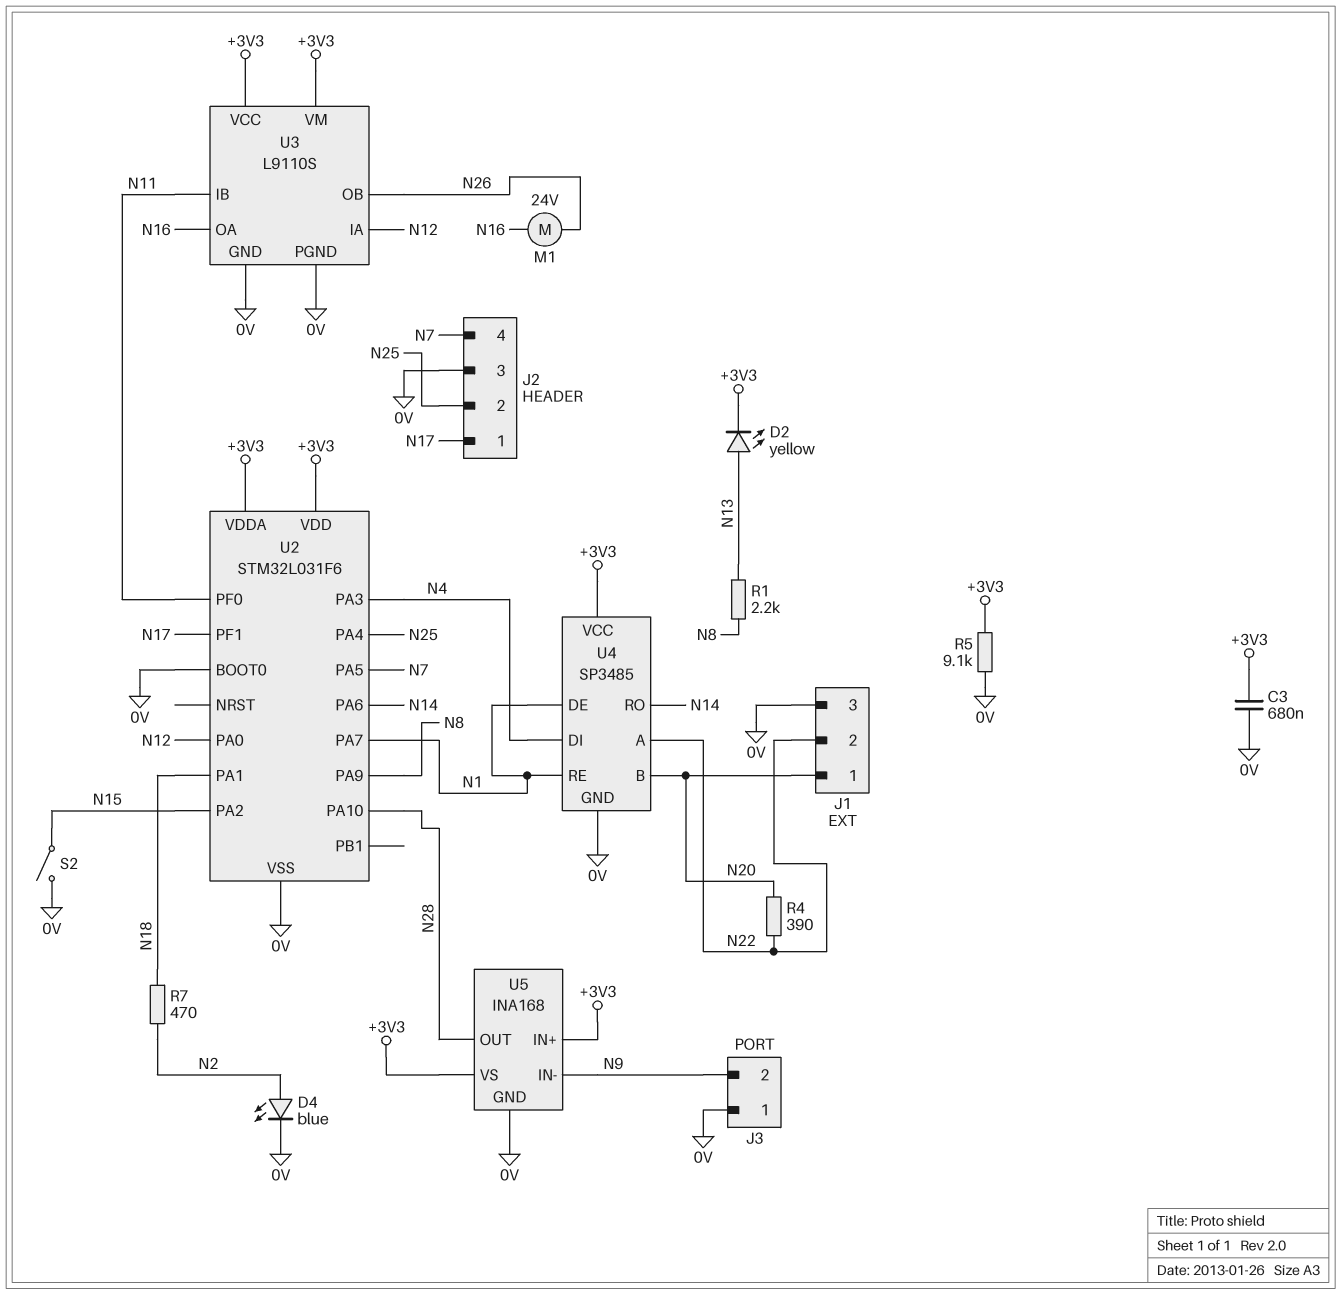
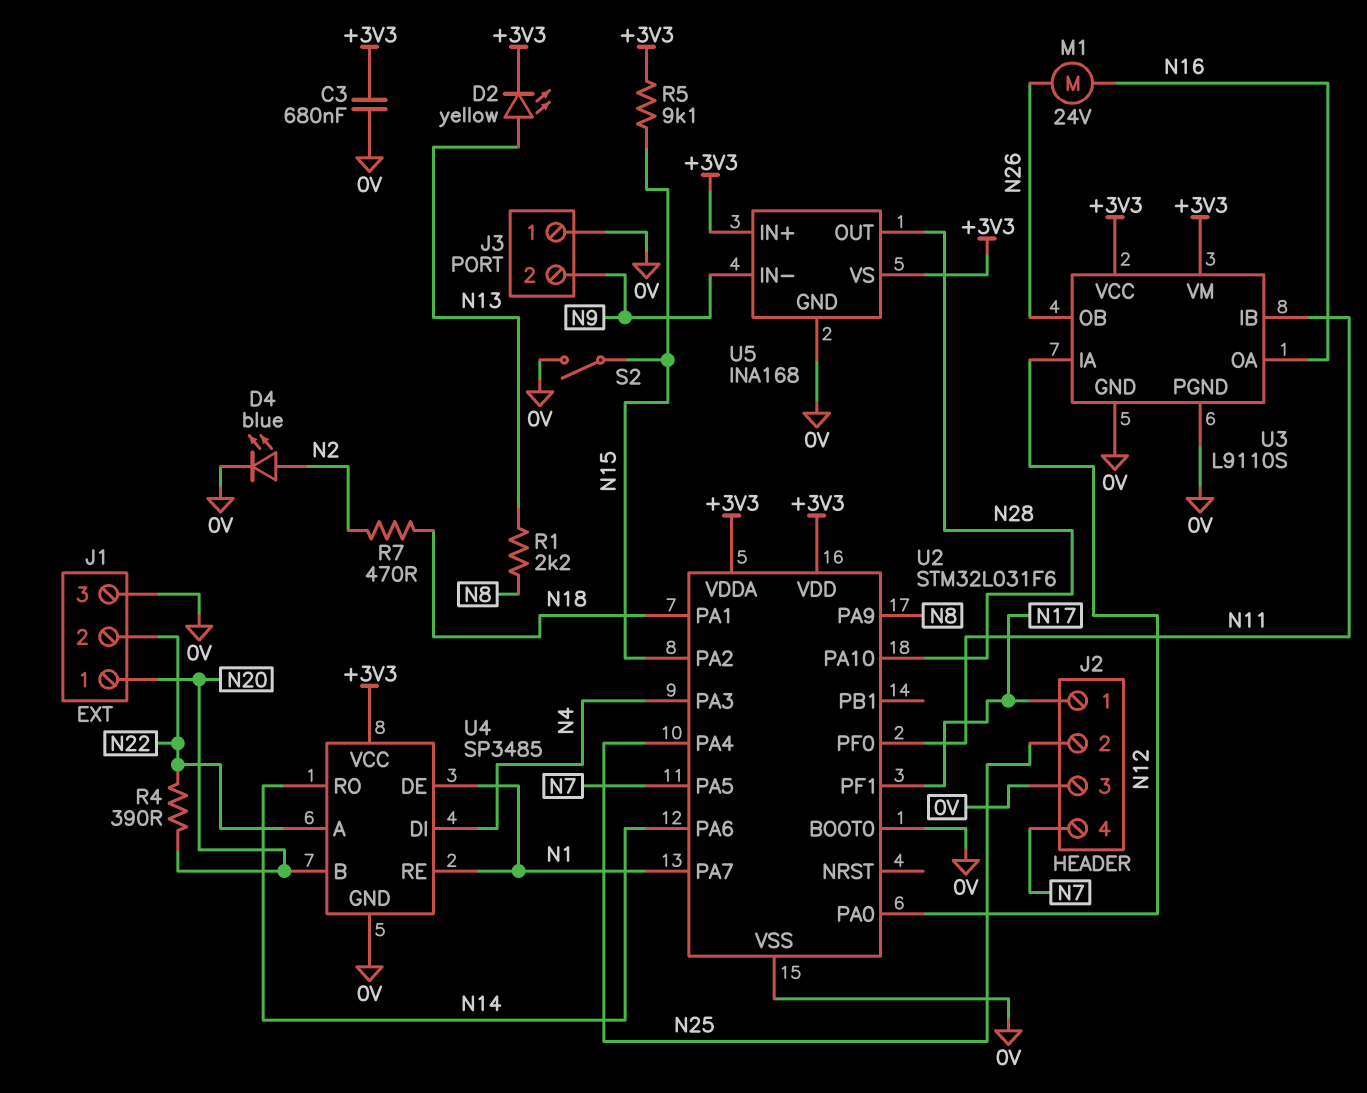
R5: 9.1k (+3V3, 0V) -> 9.1k (+3V3, N15)

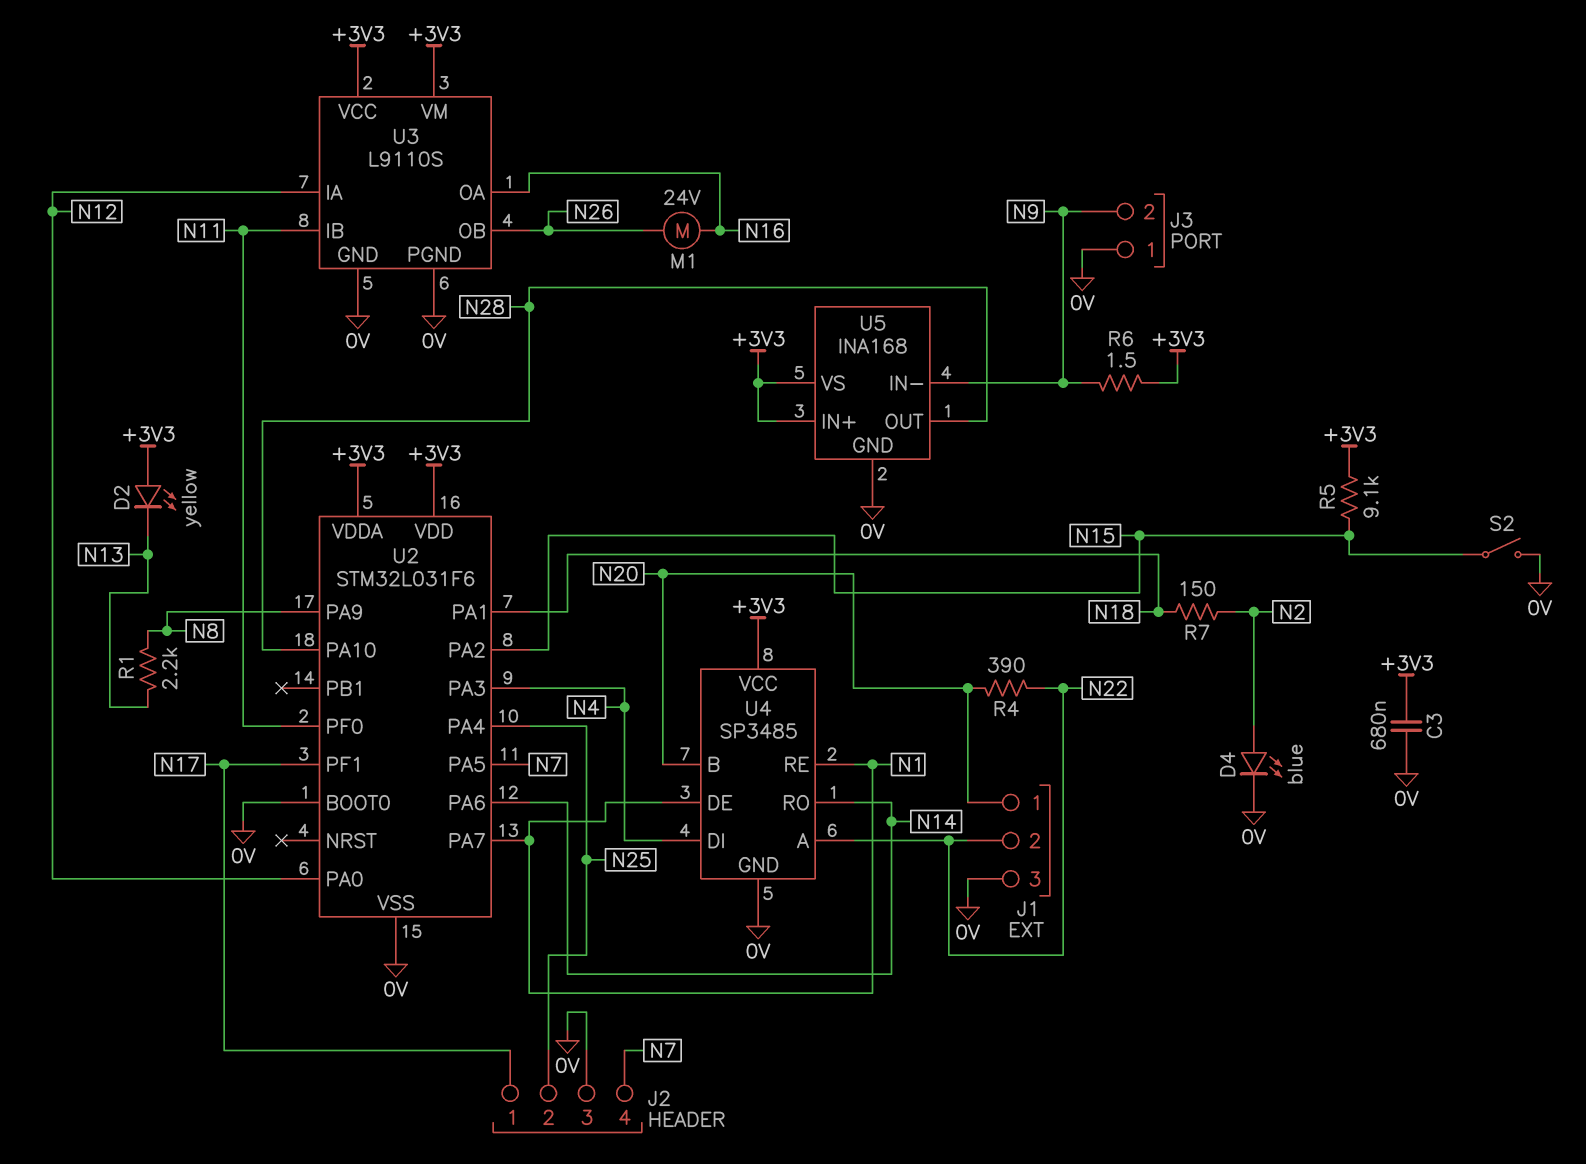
D2: LED yellow (A N13, K +3V3) -> LED yellow (A +3V3, K N13)
R6: none -> 1.5 (+3V3, N9)
R7: 470 (N2, N18) -> 150 (N2, N18)

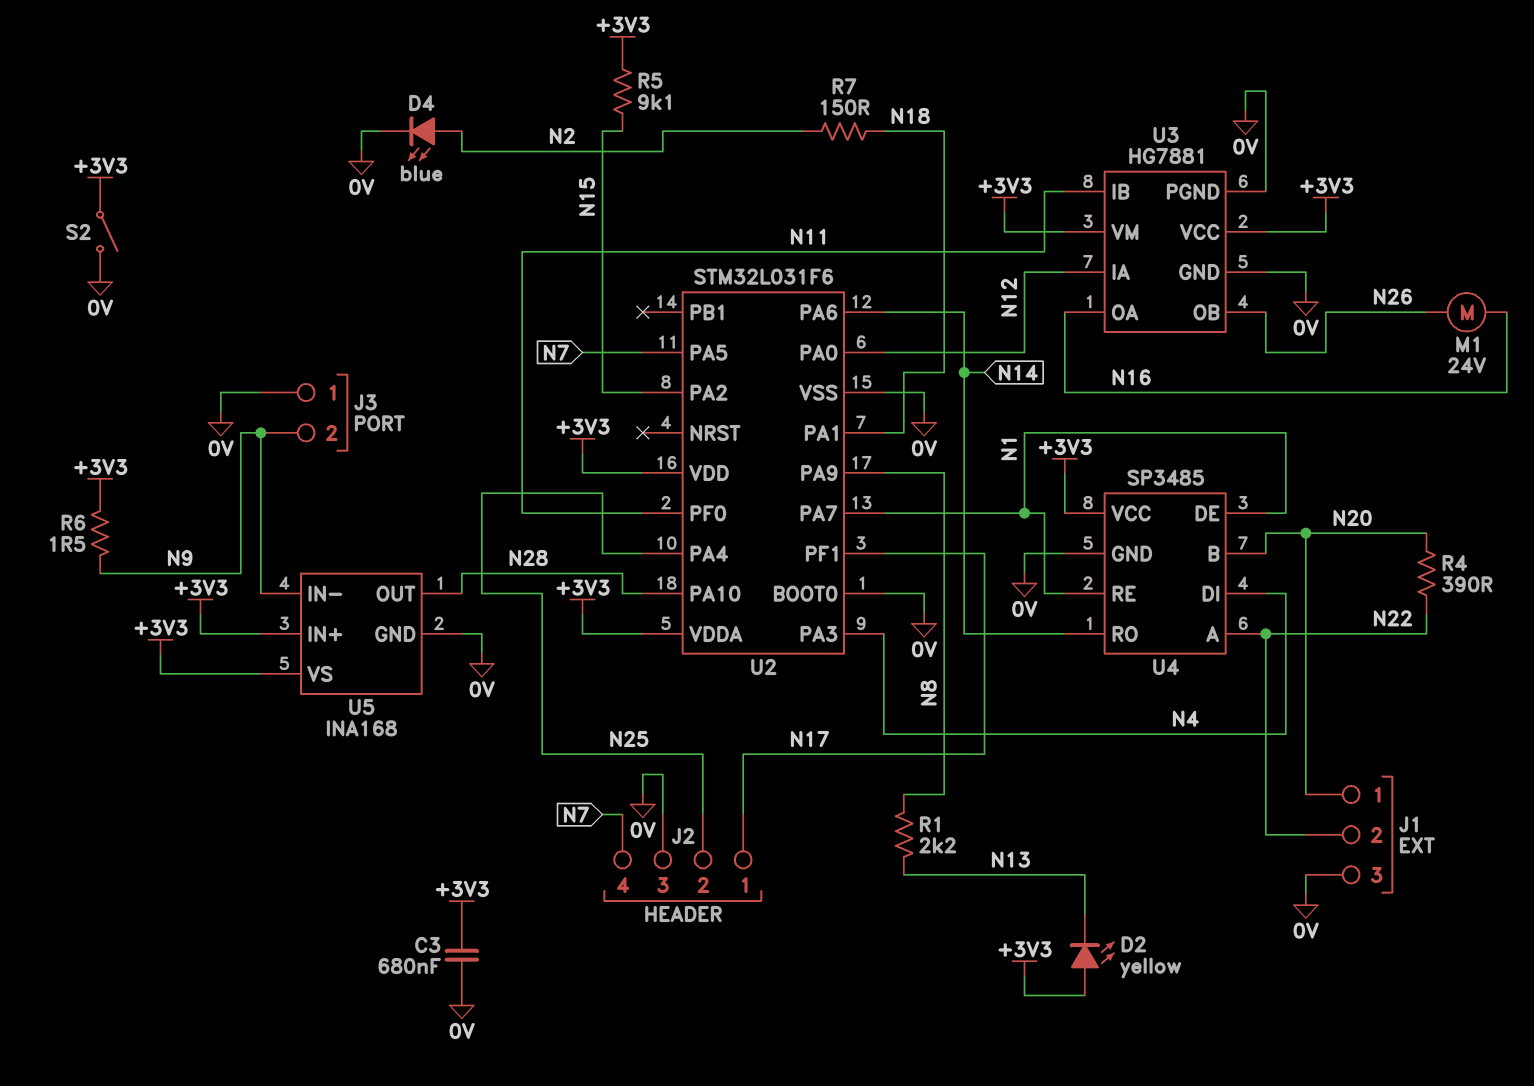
S2: switch (0V, N15) -> switch (+3V3, 0V)
U3: L9110S -> HG7881

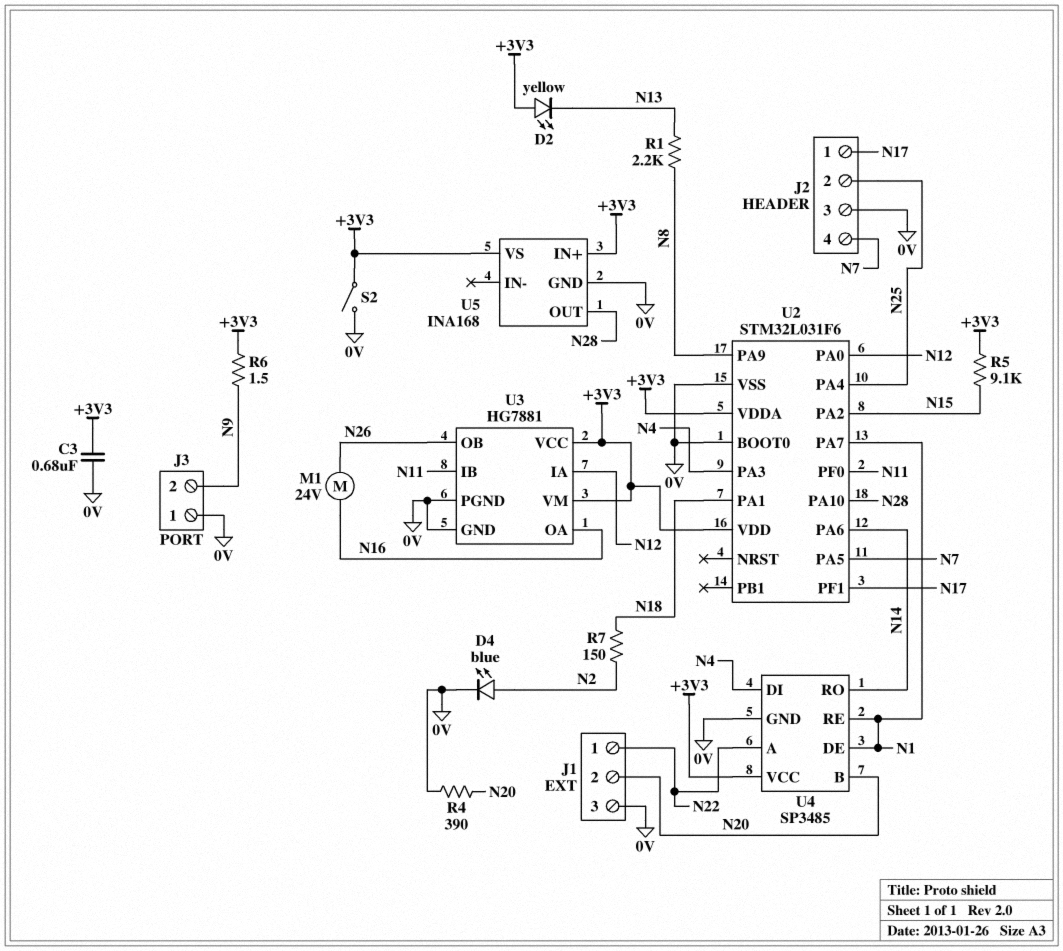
J1 pin 1: N20 -> N22
J1 pin 2: N22 -> N20
R4: 390 (N20, N22) -> 390 (0V, N20)
U5 pin IN-: N9 -> none

